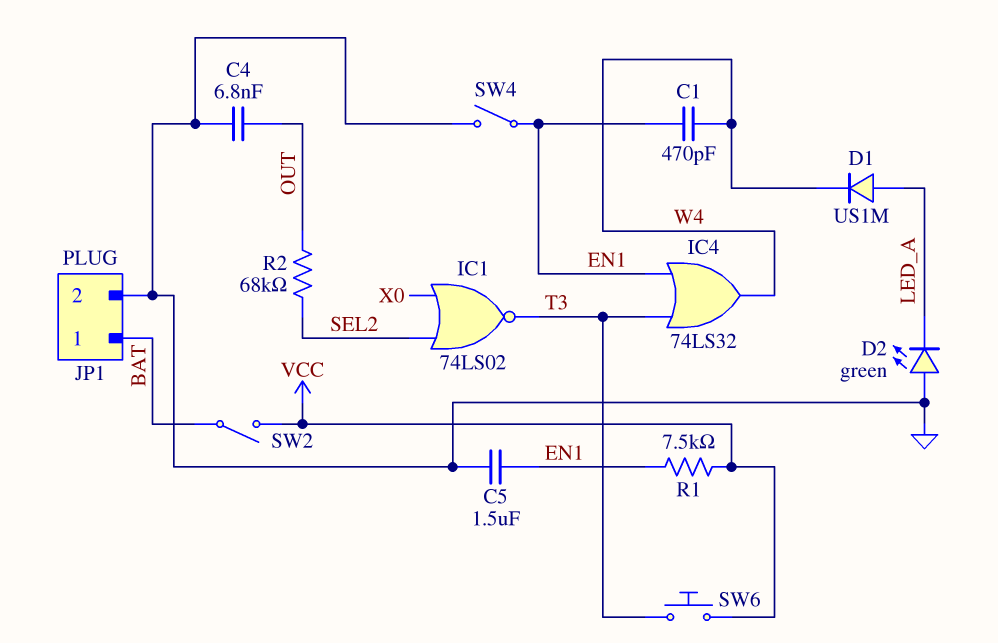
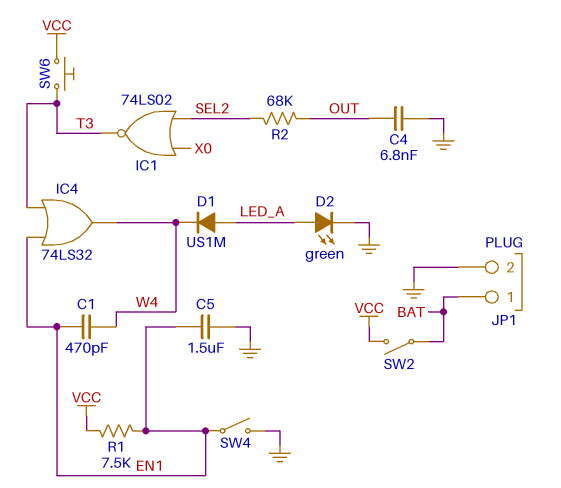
D2: LED green (A GND, K LED_A) -> LED green (A LED_A, K GND)

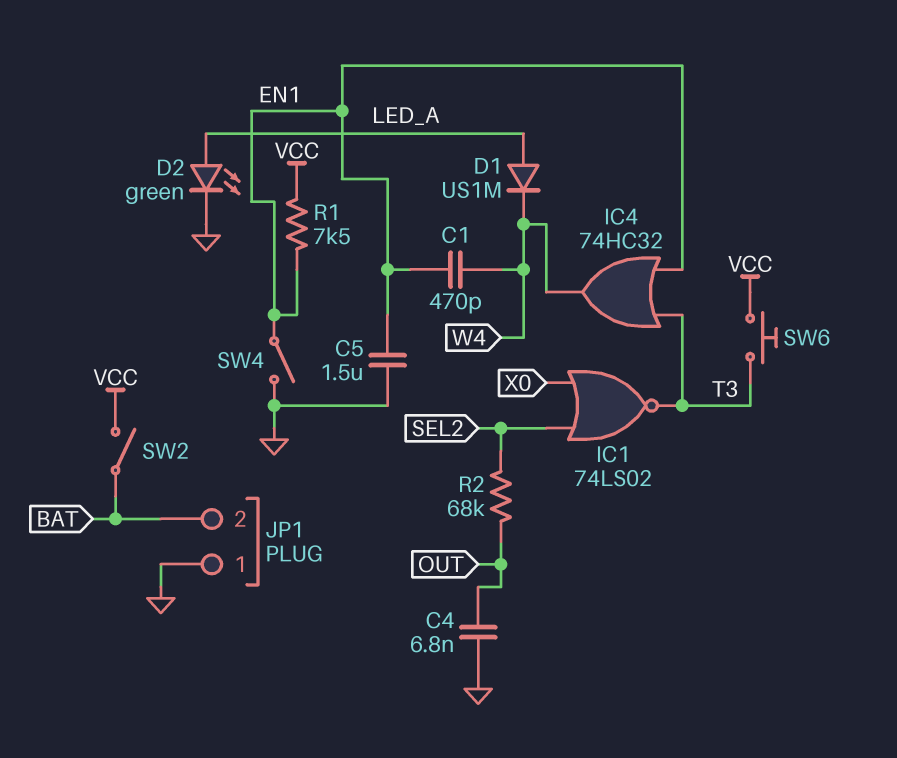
IC4: OR 74LS32 (in EN1, in T3, out W4) -> OR 74HC32 (in EN1, in T3, out W4)
JP1 pin 1: BAT -> GND
JP1 pin 2: GND -> BAT

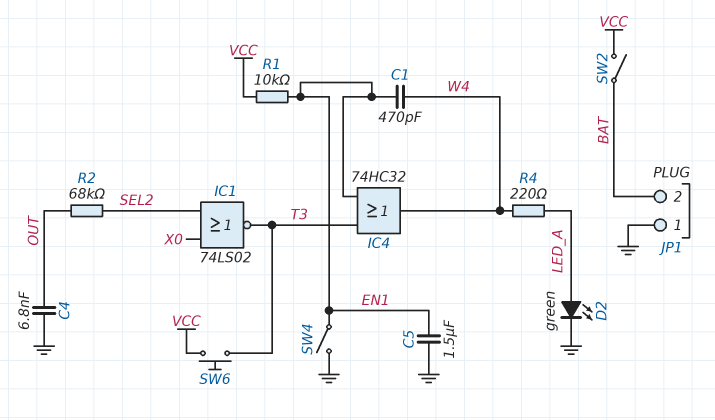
D1: diode US1M (A LED_A, K W4) -> none
R1: 7.5k (EN1, VCC) -> 10k (EN1, VCC)
R4: none -> 220 (LED_A, W4)

